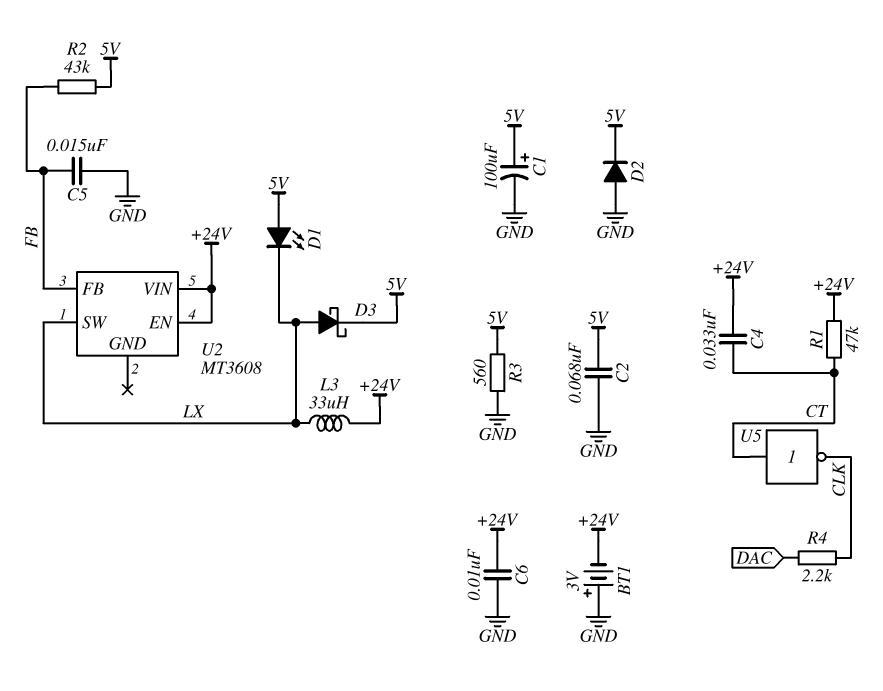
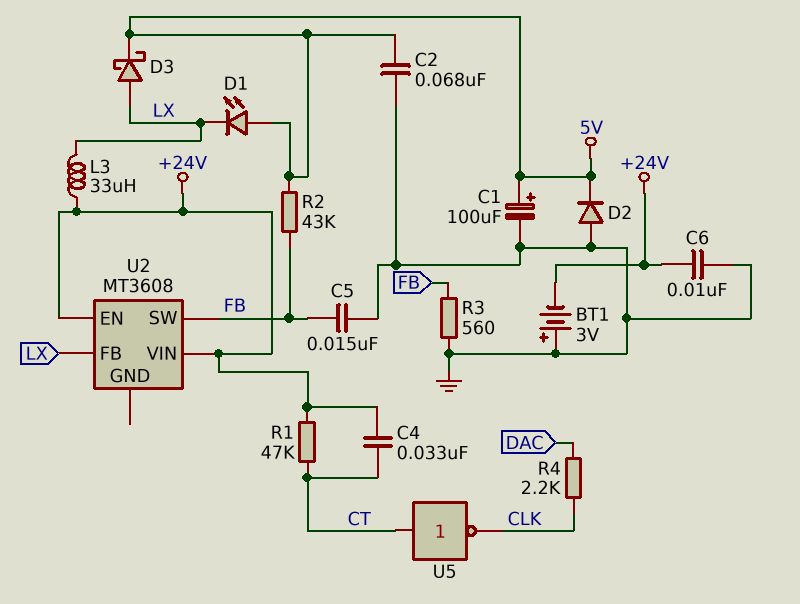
R3: 560 (5V, GND) -> 560 (FB, GND)
U2 pin FB: FB -> LX
U2 pin SW: LX -> FB

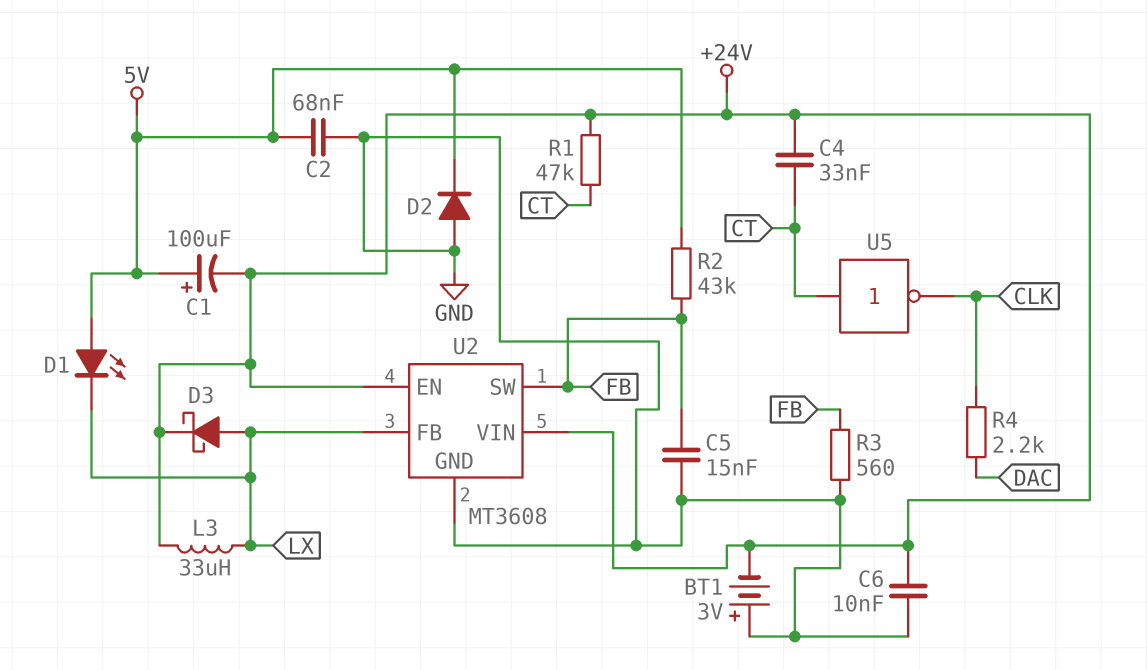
C1: 100uF (plus 5V, minus GND) -> 100uF (plus 5V, minus +24V)
D3: schottky (A LX, K 5V) -> schottky (A LX, K +24V)
U2 pin GND: none -> GND

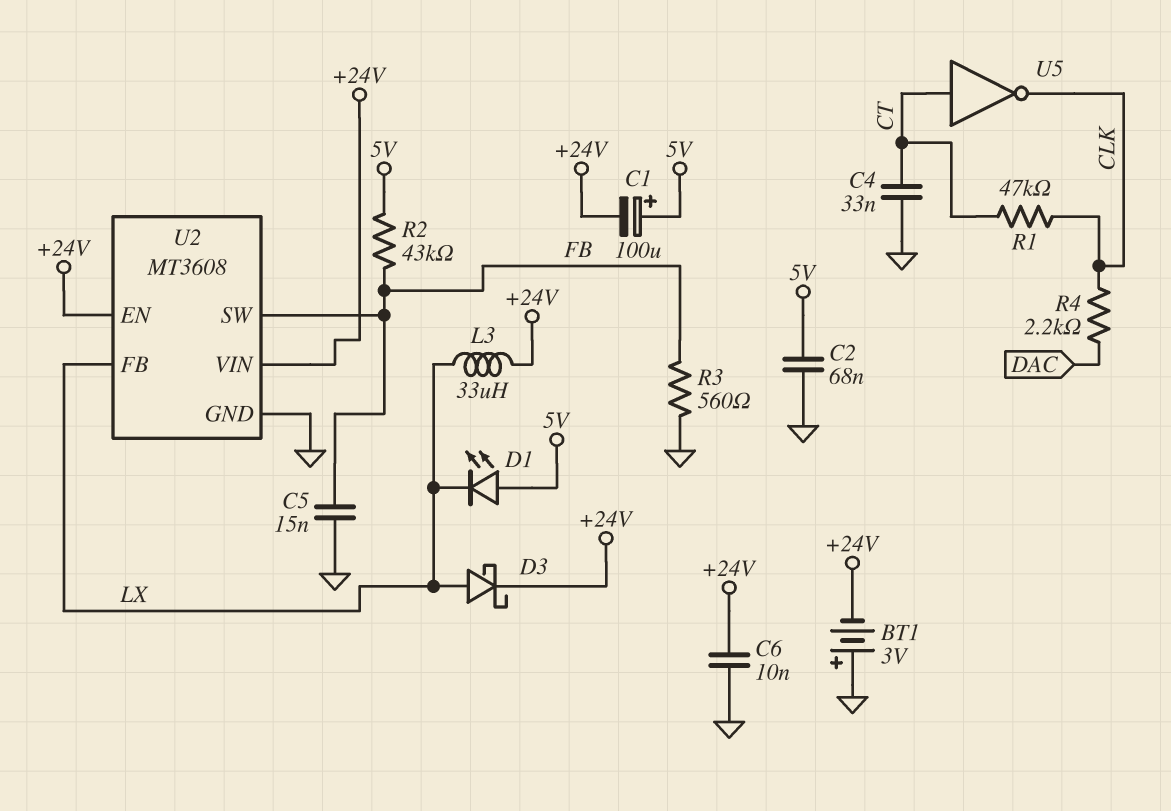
C4: 33nF (+24V, CT) -> 33nF (CT, GND)
D2: diode (A GND, K 5V) -> none
R1: 47k (+24V, CT) -> 47k (CLK, CT)

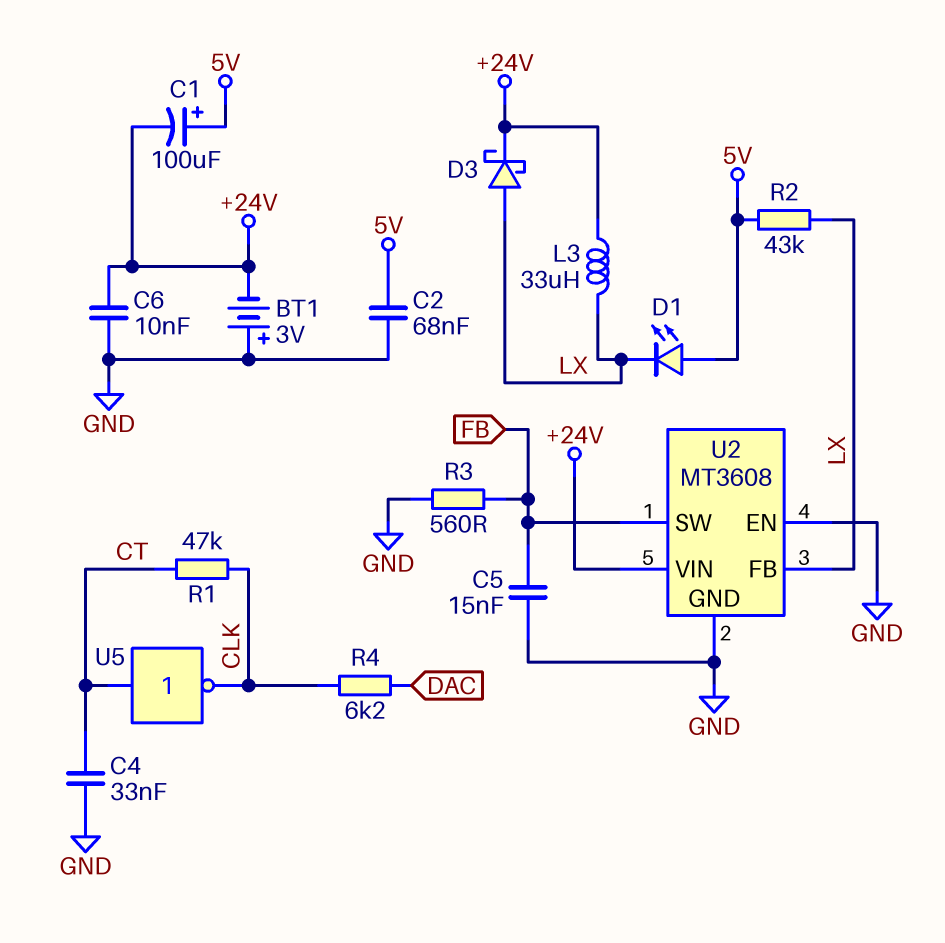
R2: 43k (5V, FB) -> 43k (5V, LX)
R4: 2.2k (CLK, DAC) -> 6.2k (CLK, DAC)
U2 pin EN: +24V -> GND

